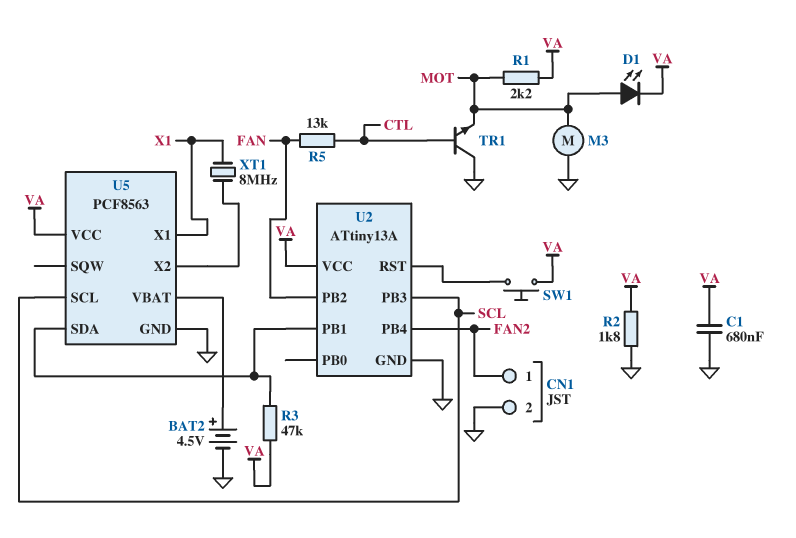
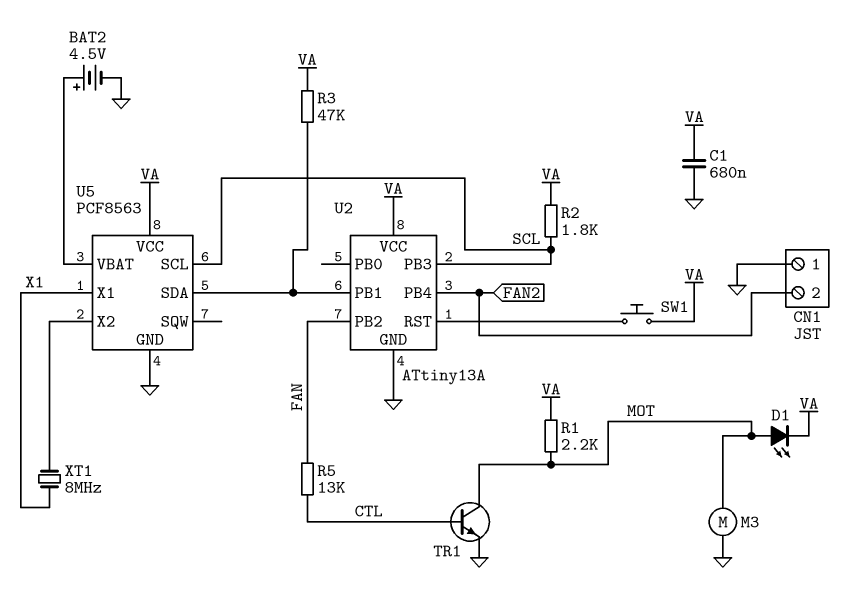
CN1 pin 1: FAN2 -> GND
CN1 pin 2: GND -> FAN2
R2: 1.8k (GND, VA) -> 1.8k (SCL, VA)
TR1: NPN (B CTL, C GND, E MOT) -> NPN (B CTL, C MOT, E GND)

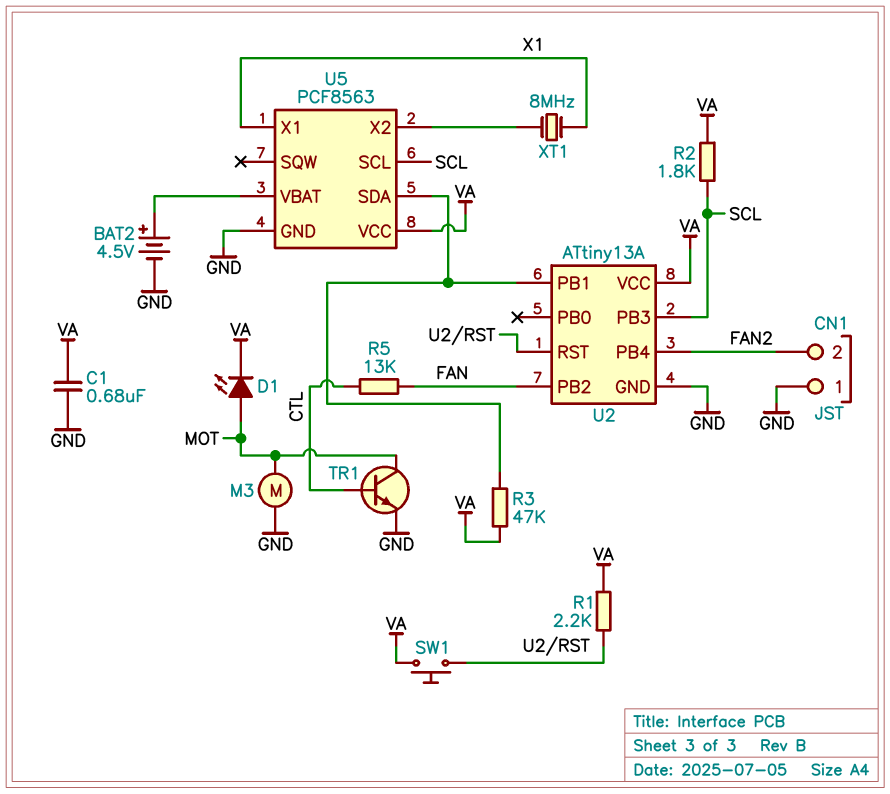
R1: 2.2k (MOT, VA) -> 2.2k (U2/RST, VA)

